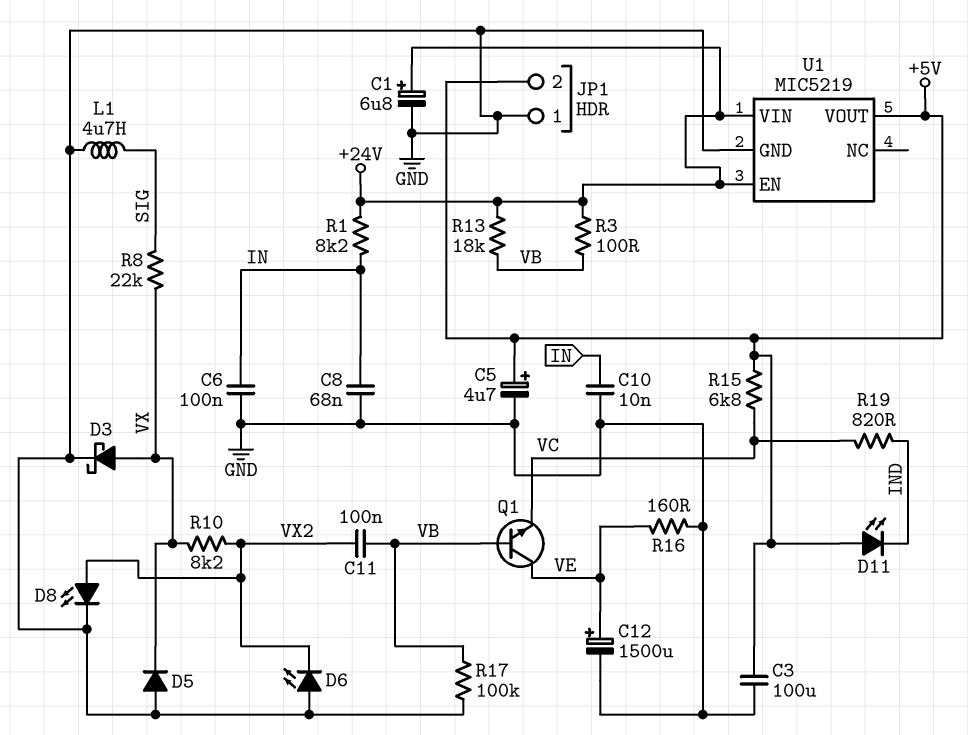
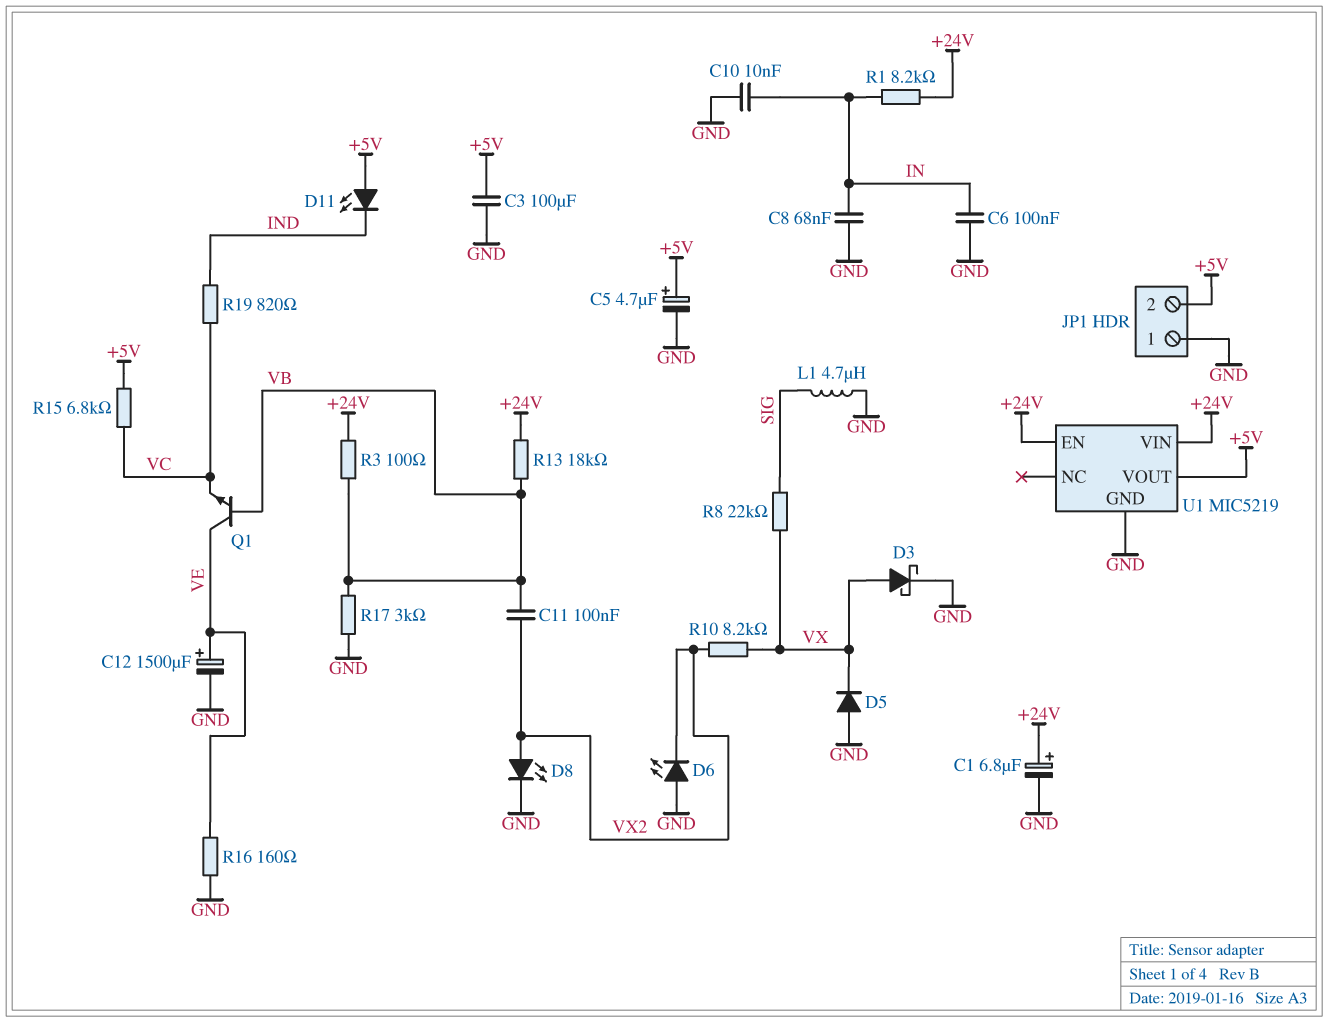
R17: 100k (GND, VB) -> 3k (GND, VB)

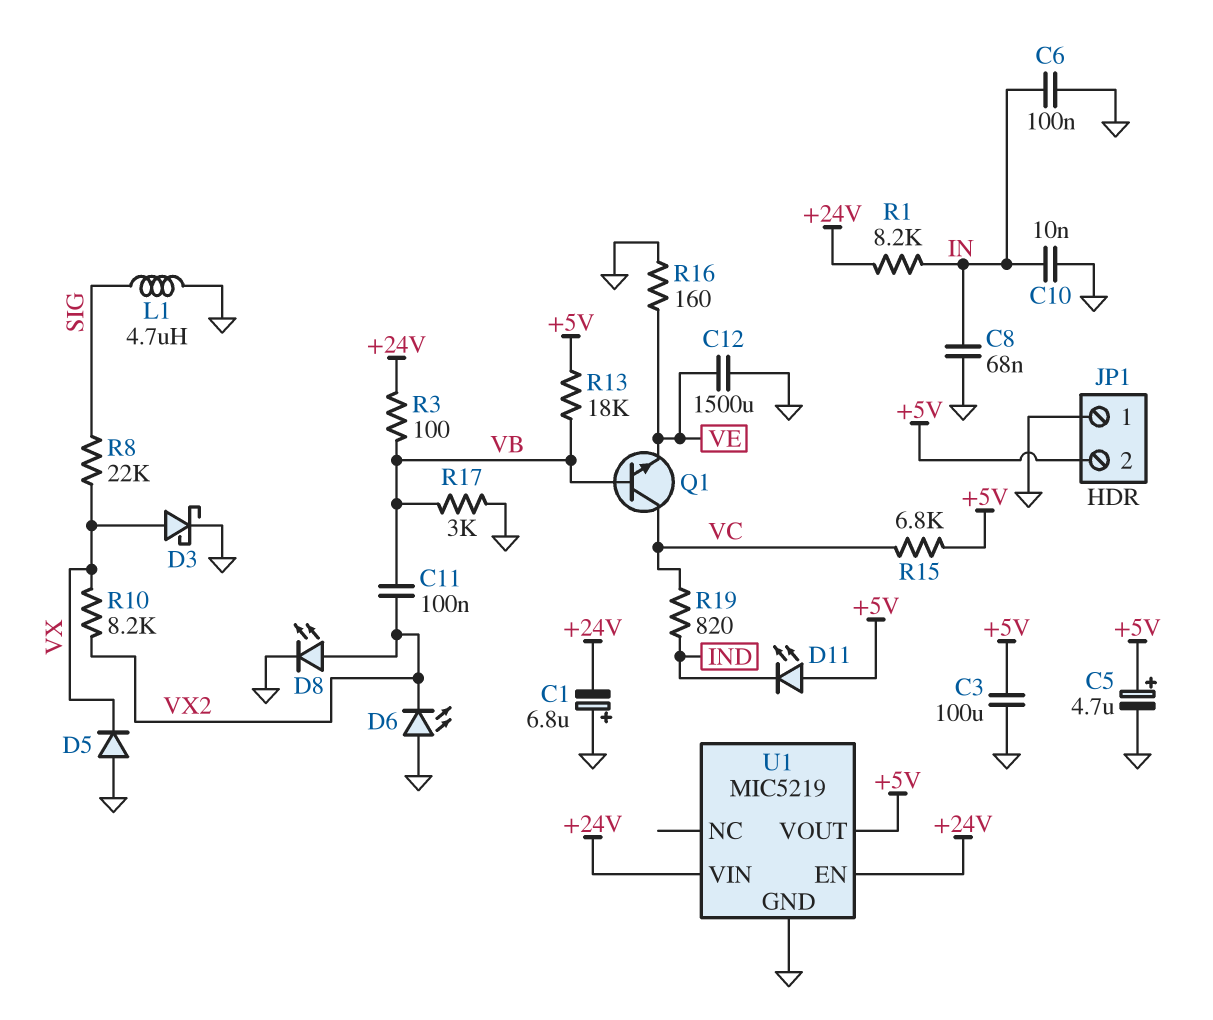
C1: 6.8uF (plus +24V, minus GND) -> 6.8uF (plus GND, minus +24V)
C12: 1500uF (plus VE, minus GND) -> 1500uF (GND, VE)
Q1: NPN (B VB, C VE, E VC) -> NPN (B VB, C VC, E VE)
R13: 18k (+24V, VB) -> 18k (+5V, VB)

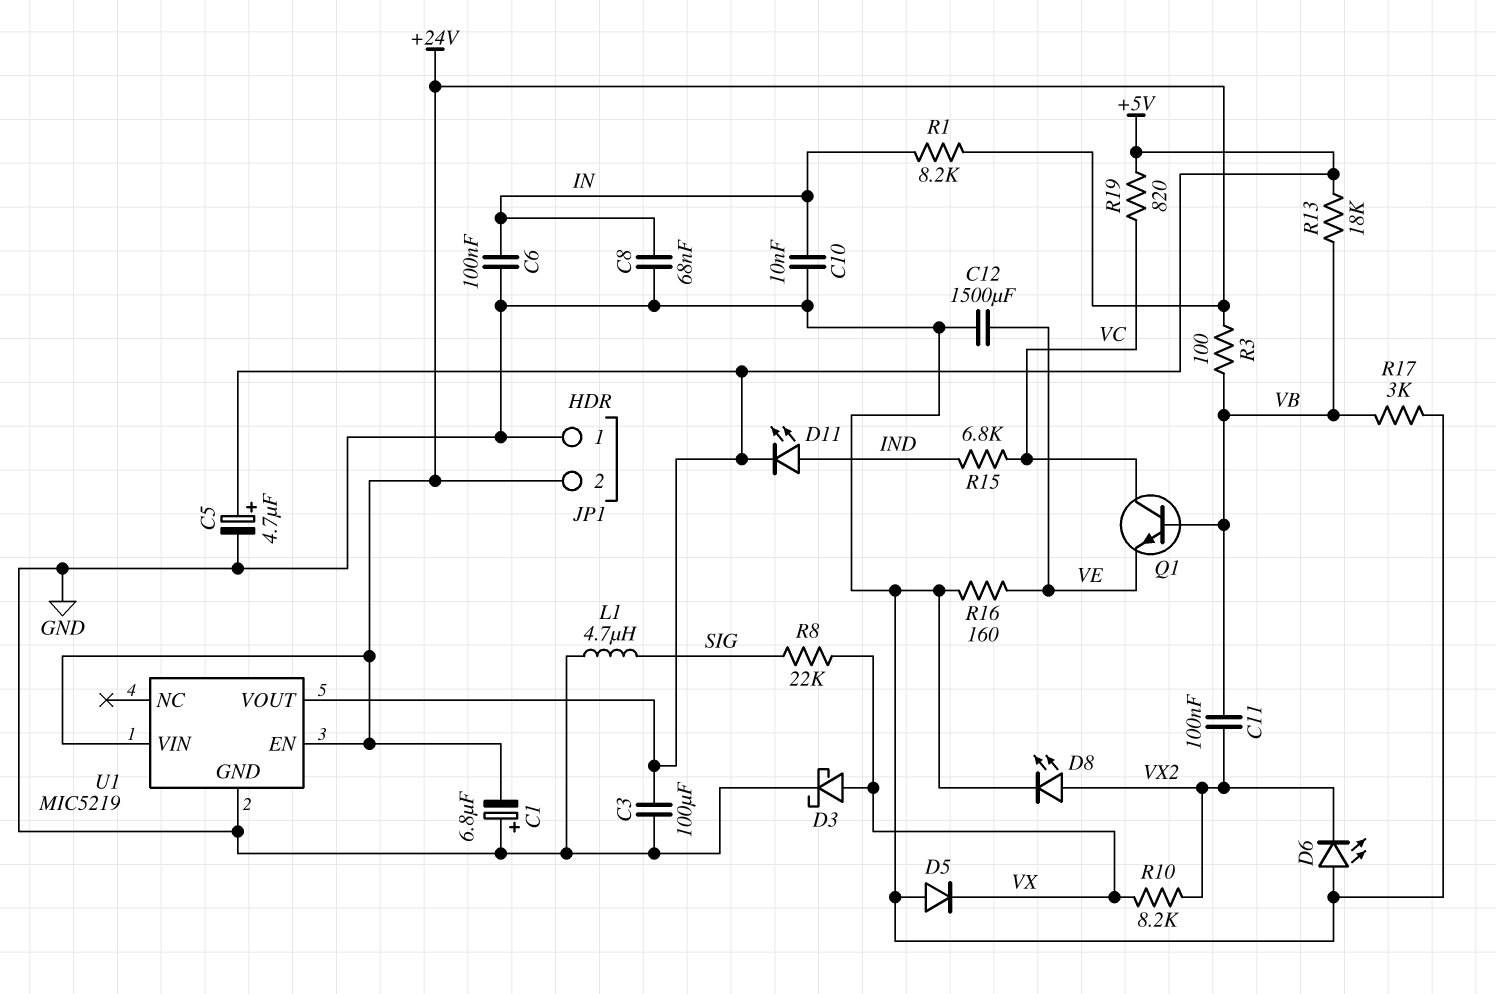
D11: LED (A +5V, K IND) -> LED (A IND, K +5V)
JP1 pin 2: +5V -> +24V
R15: 6.8k (+5V, VC) -> 6.8k (IND, VC)
R19: 820 (IND, VC) -> 820 (+5V, VC)

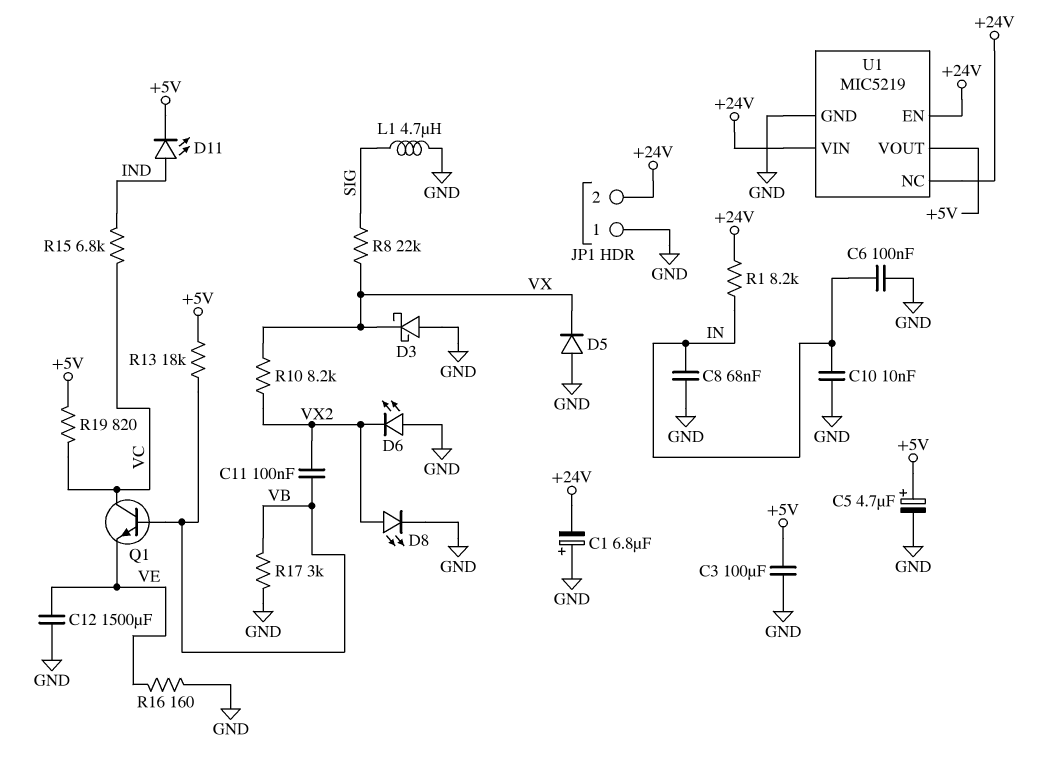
D3: schottky (A VX, K GND) -> schottky (A GND, K VX)
R3: 100 (+24V, VB) -> none
U1 pin NC: none -> +24V

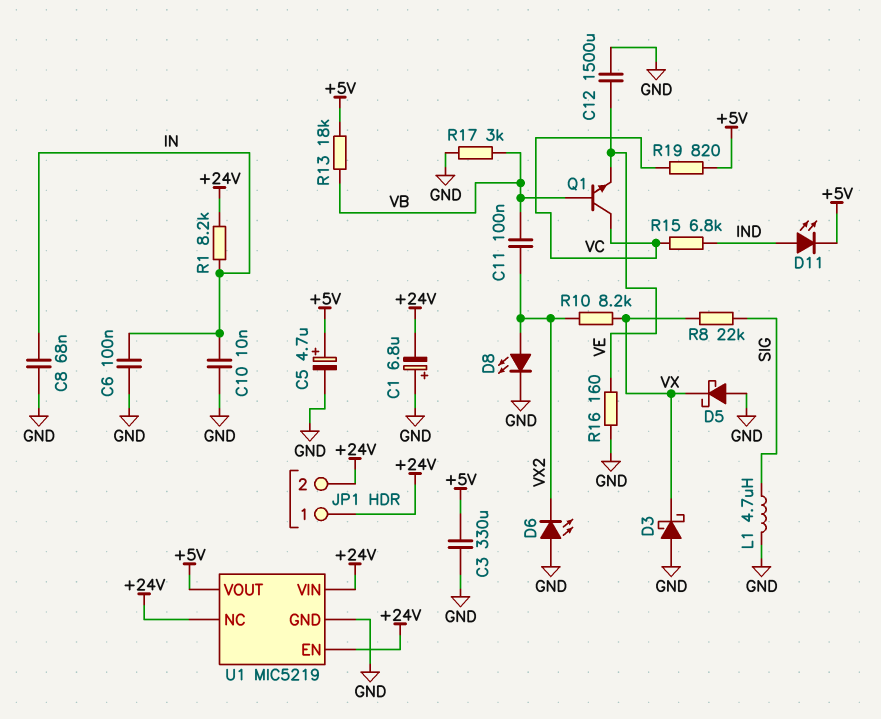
C3: 100uF (+5V, GND) -> 330uF (+5V, GND)
D5: diode (A GND, K VX) -> schottky (A GND, K VX)
JP1 pin 1: GND -> +24V

